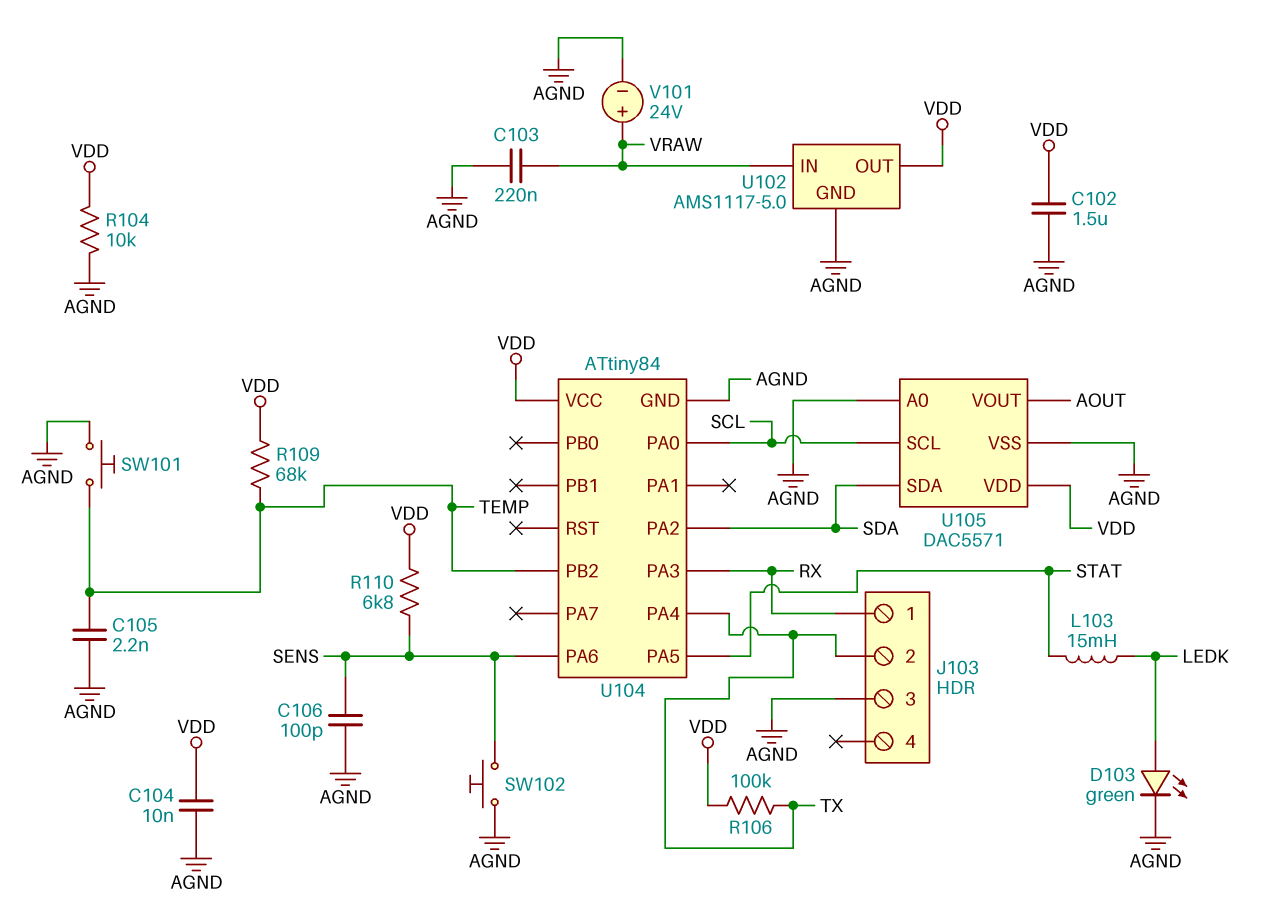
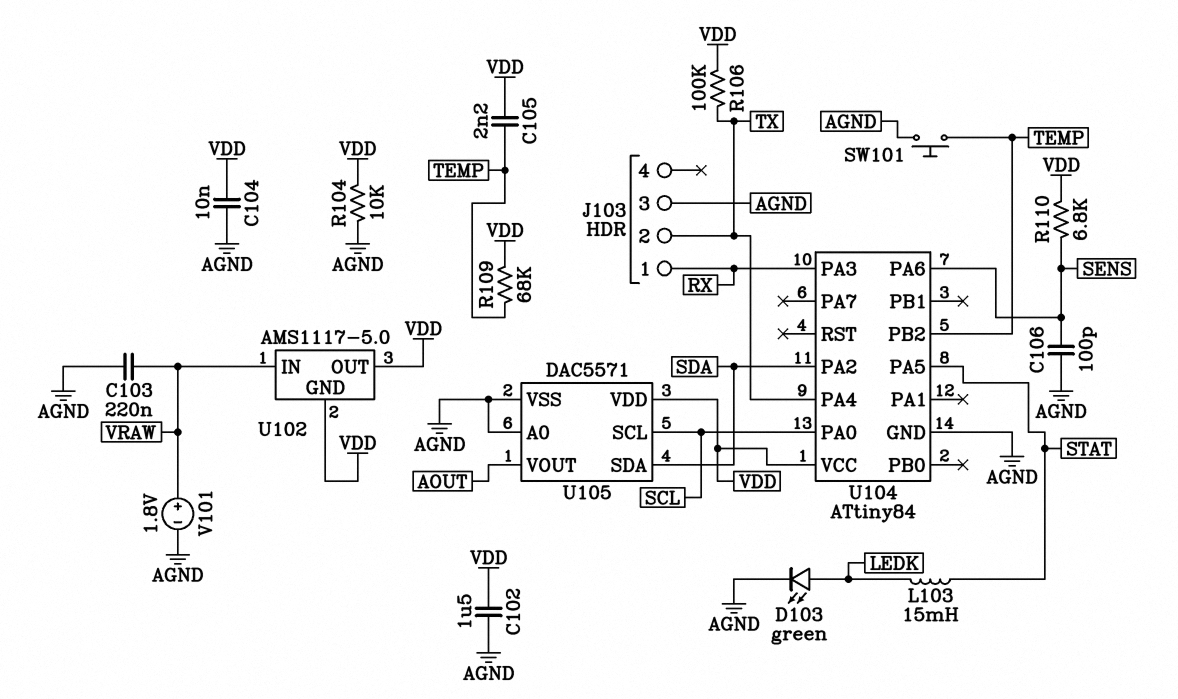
C105: 2.2nF (AGND, TEMP) -> 2.2nF (TEMP, VDD)
SW102: button (AGND, SENS) -> none
U102 pin GND: AGND -> VDD
V101: 24V (plus VRAW, minus AGND) -> 1.8V (plus VRAW, minus AGND)

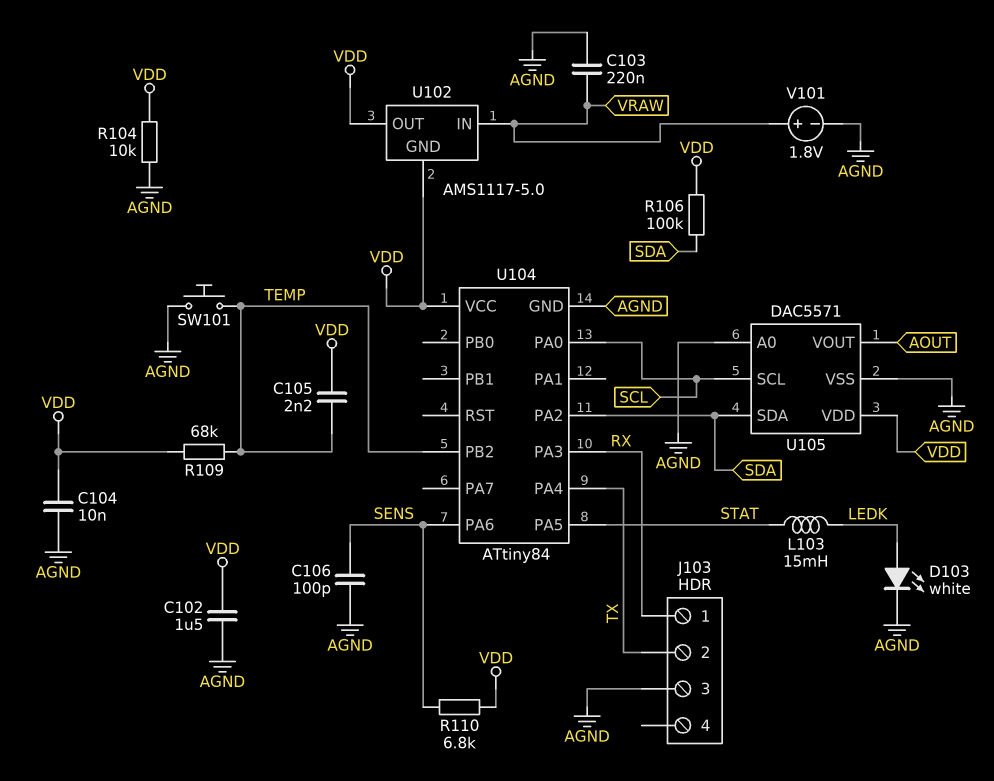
D103: LED green (A LEDK, K AGND) -> LED white (A LEDK, K AGND)
R106: 100k (TX, VDD) -> 100k (SDA, VDD)

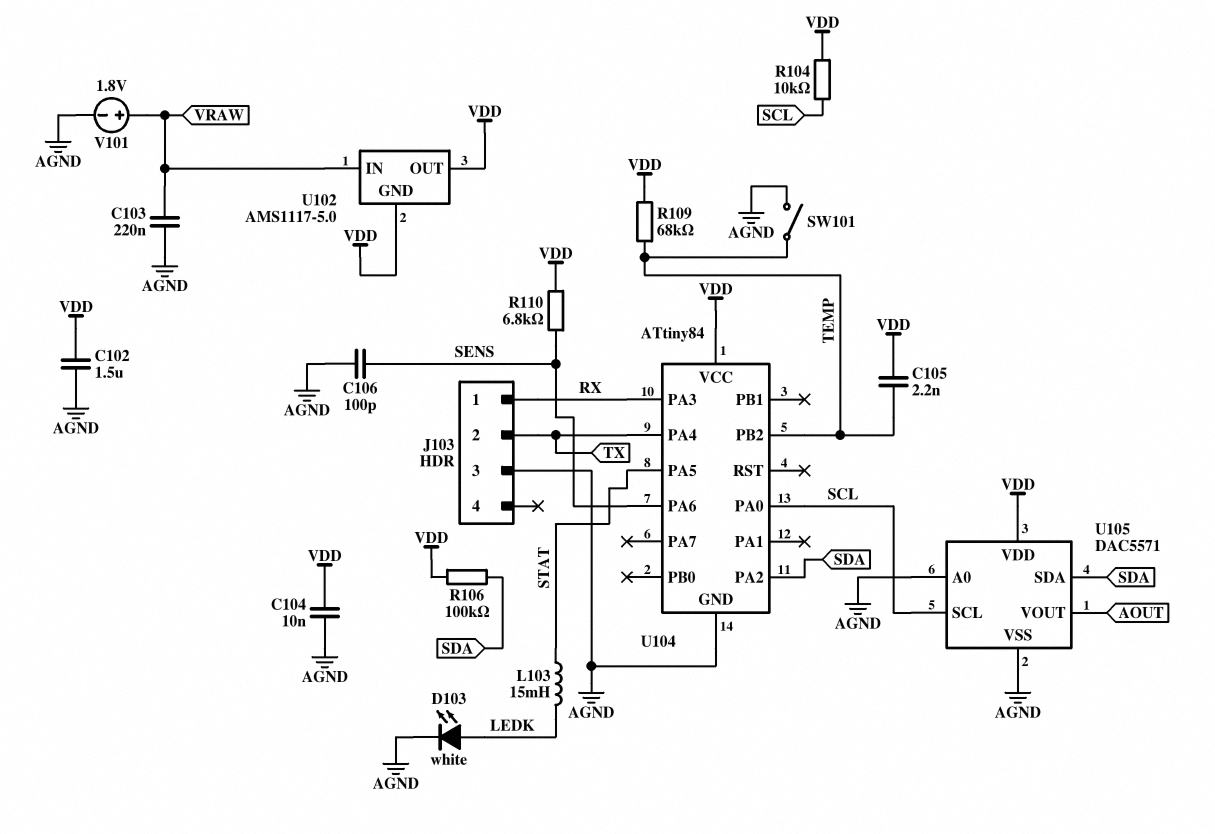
R104: 10k (AGND, VDD) -> 10k (SCL, VDD)
SW101: button (AGND, TEMP) -> switch (AGND, TEMP)

